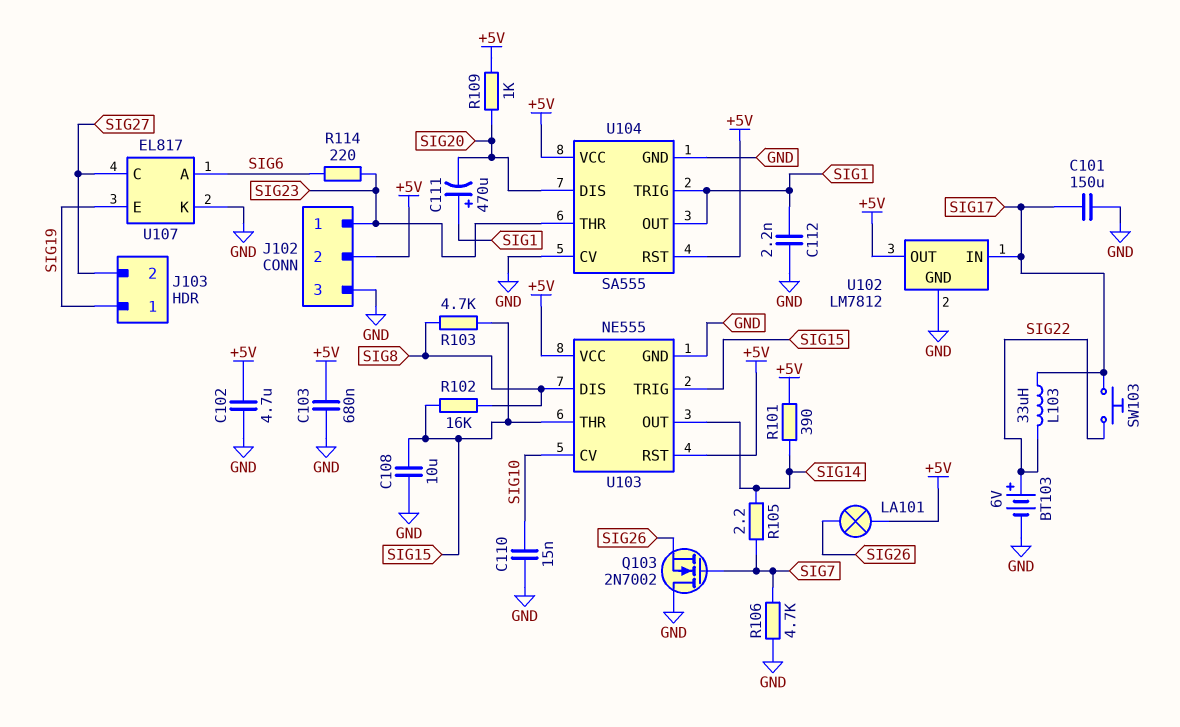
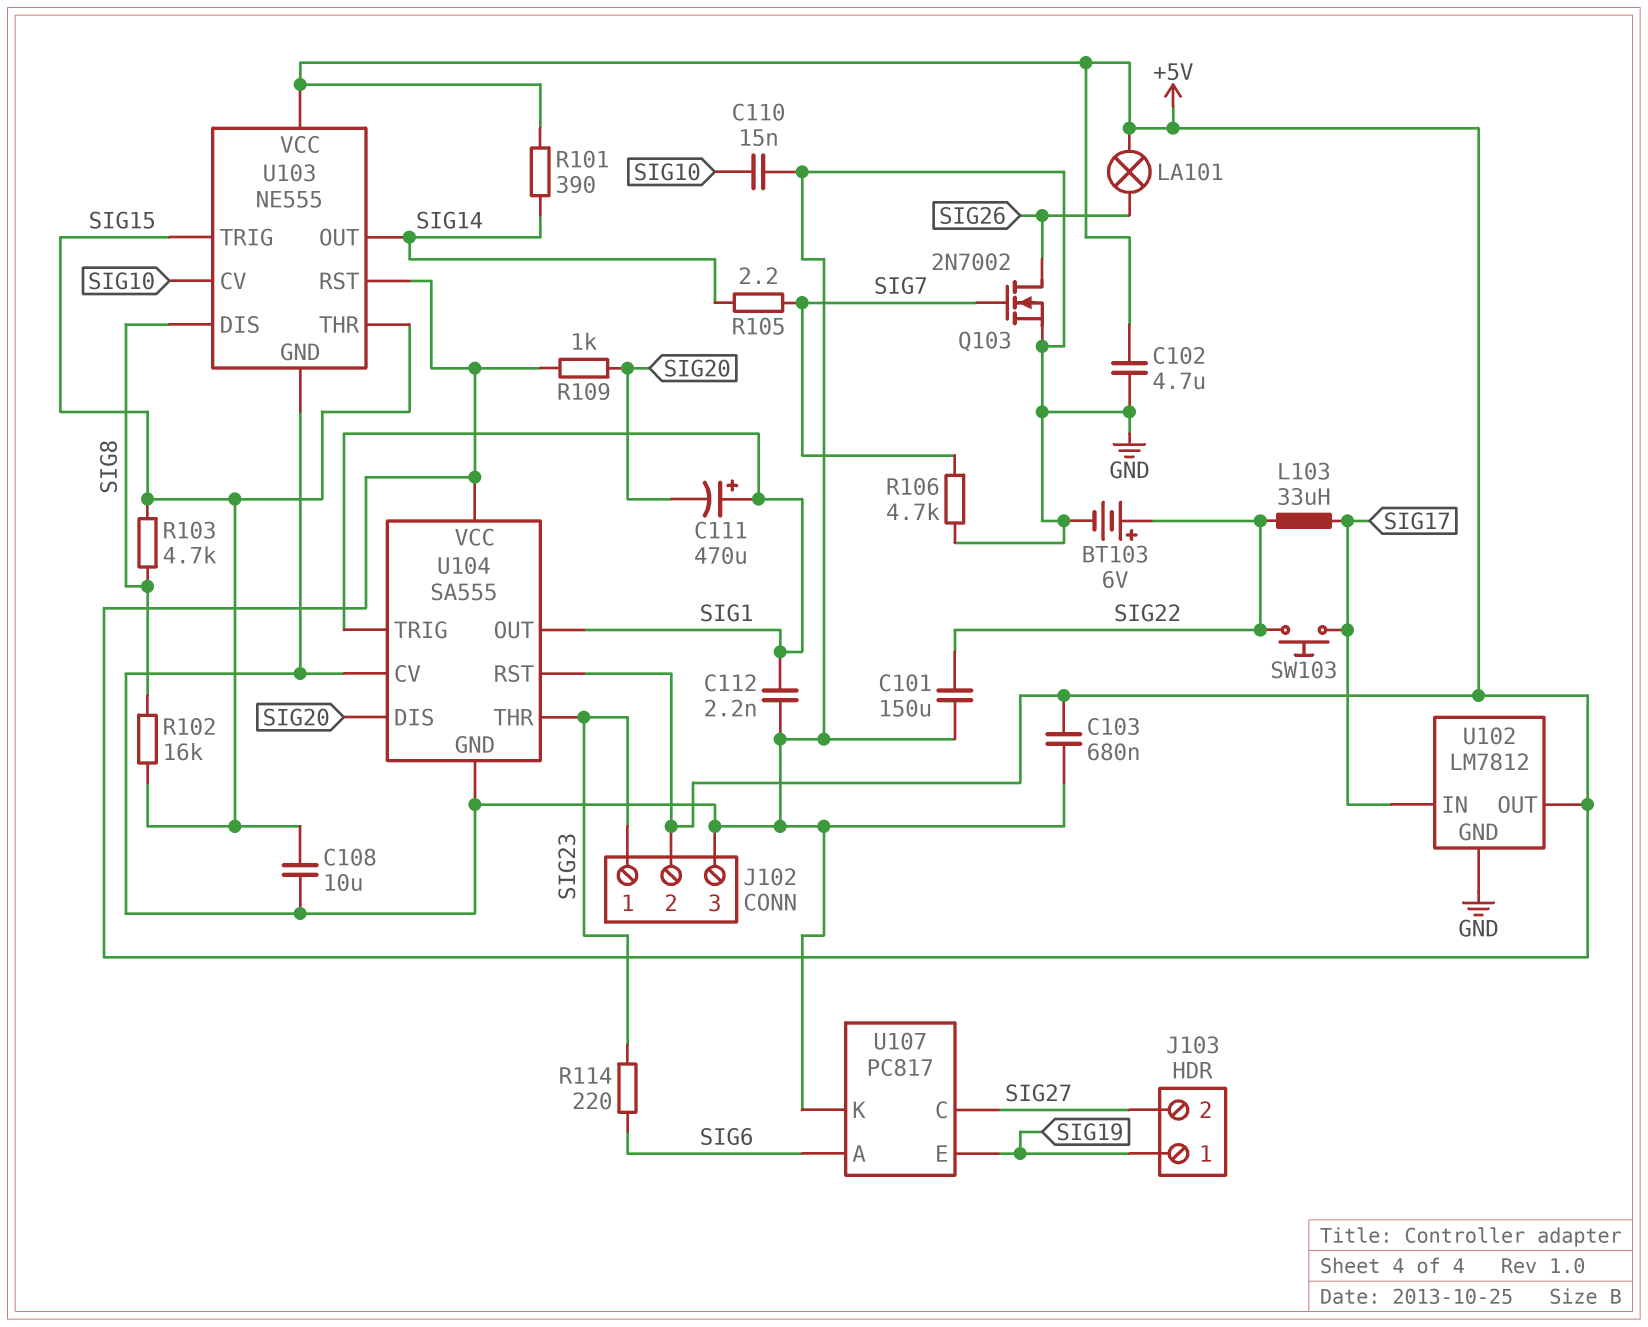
C101: 150uF (GND, SIG17) -> 150uF (GND, SIG22)
Q103: NMOS 2N7002 (G SIG7, D GND, S SIG26) -> NMOS 2N7002 (G SIG7, D SIG26, S GND)
U107: EL817 -> PC817

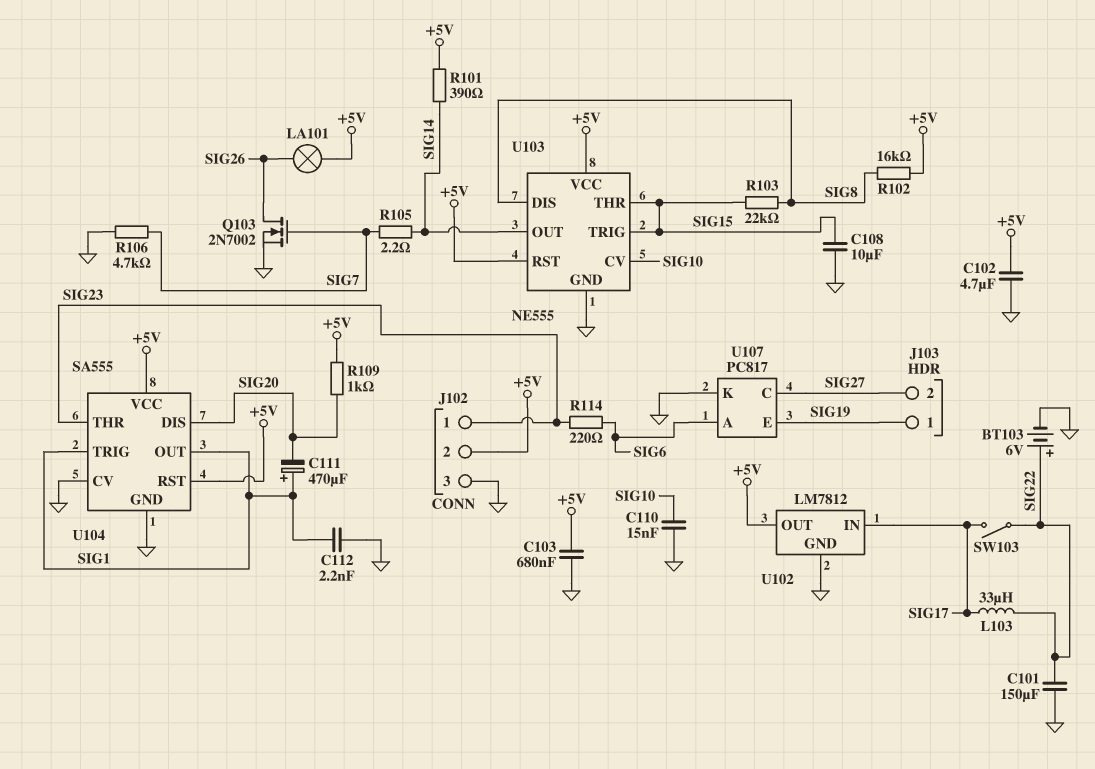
R102: 16k (SIG8, SIG15) -> 16k (+5V, SIG8)
R103: 4.7k (SIG8, SIG15) -> 22k (SIG8, SIG15)
SW103: button (SIG17, SIG22) -> switch (SIG17, SIG22)

